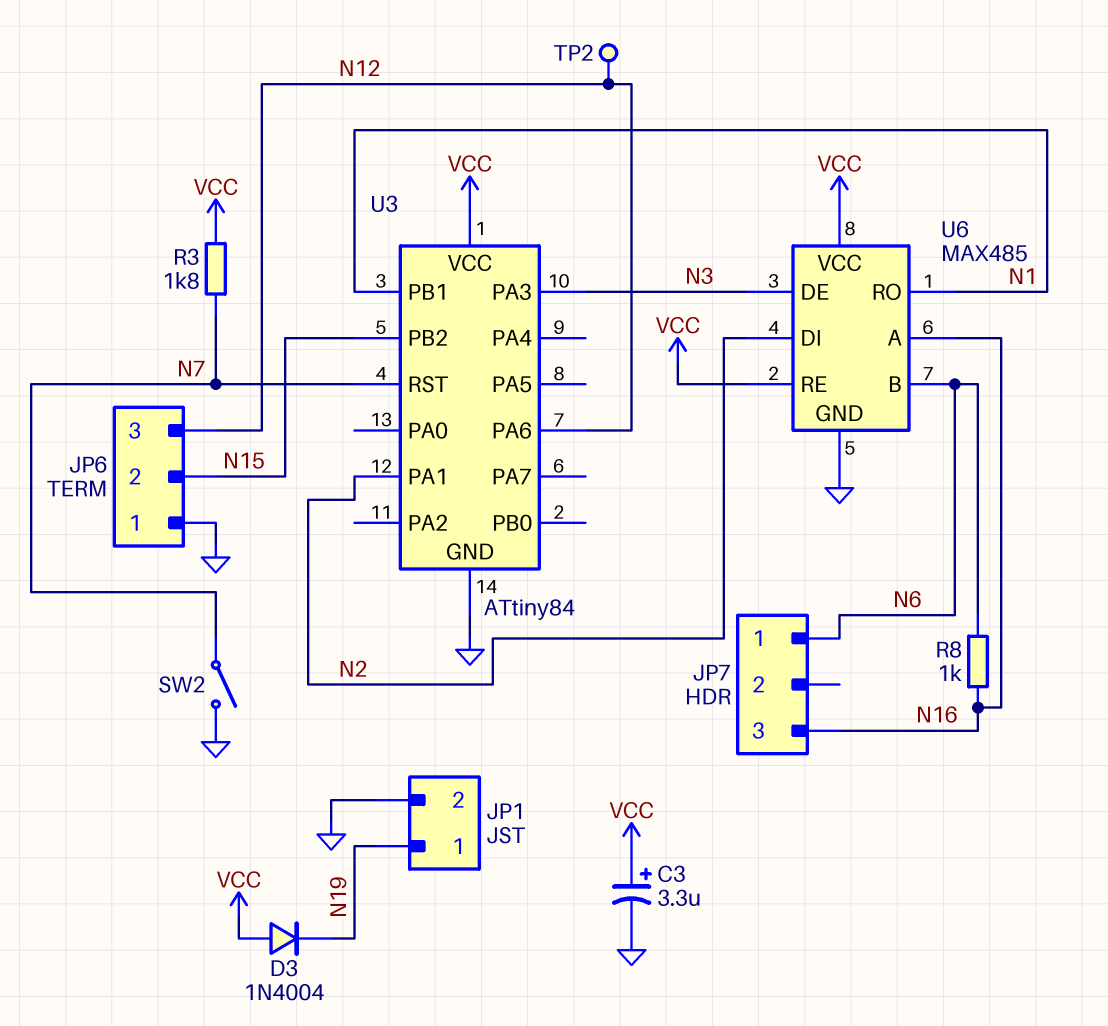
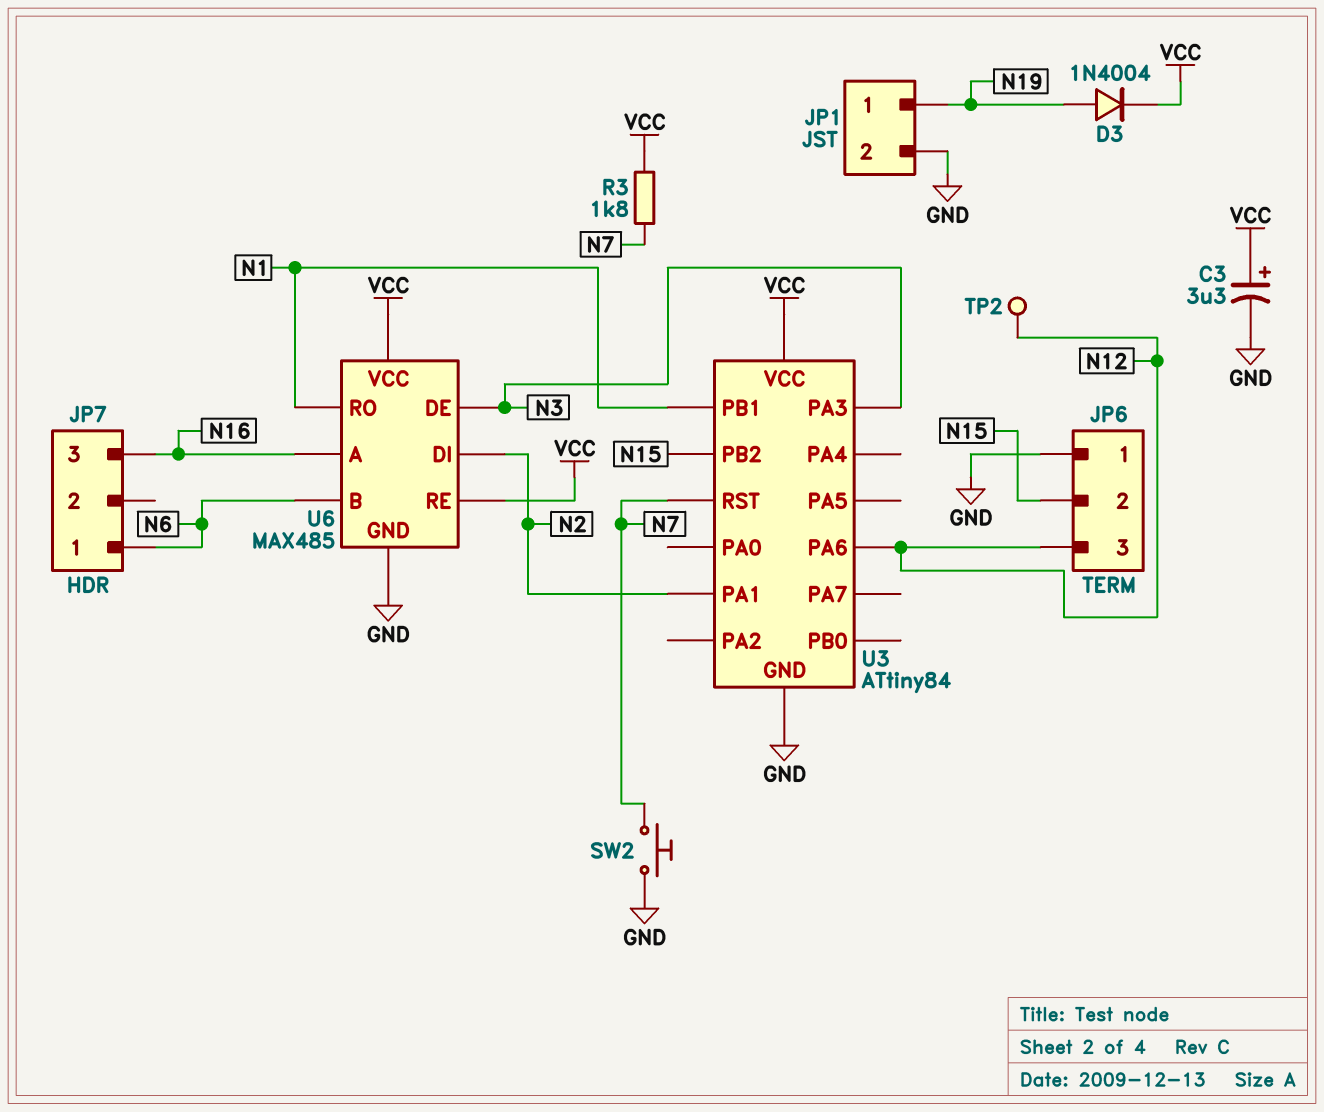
D3: diode 1N4004 (A VCC, K N19) -> diode 1N4004 (A N19, K VCC)
R8: 1k (N6, N16) -> none
SW2: switch (GND, N7) -> button (GND, N7)

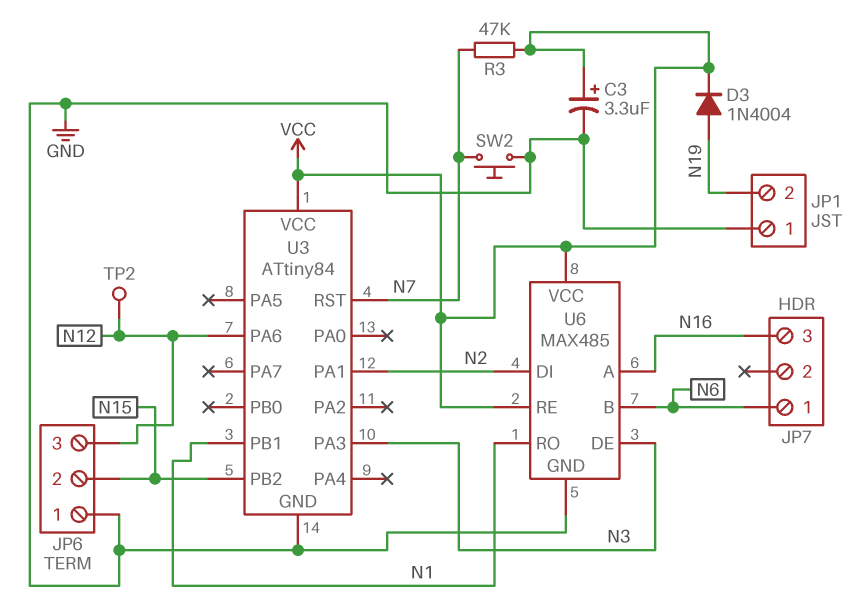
JP1 pin 1: N19 -> GND
JP1 pin 2: GND -> N19
R3: 1.8k (N7, VCC) -> 47k (N7, VCC)

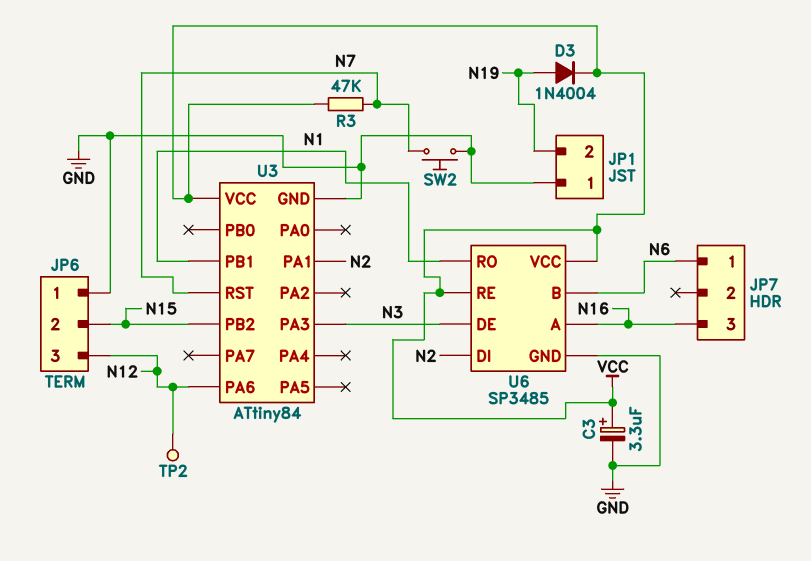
U6: MAX485 -> SP3485

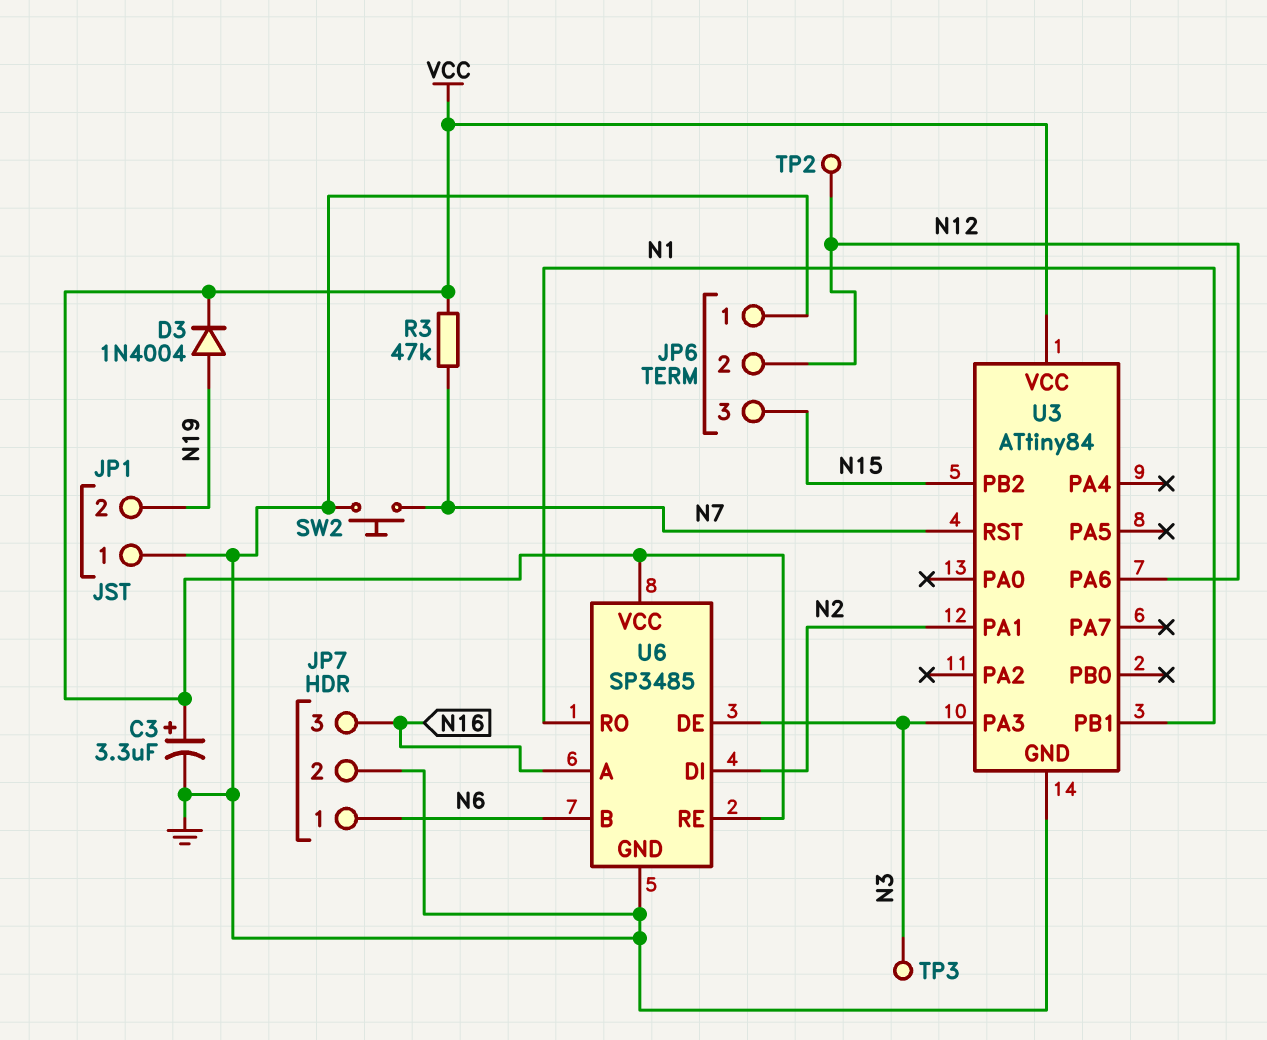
JP6 pin 2: N15 -> N12
JP6 pin 3: N12 -> N15
JP7 pin 2: none -> GND
TP3: none -> test point (N3)

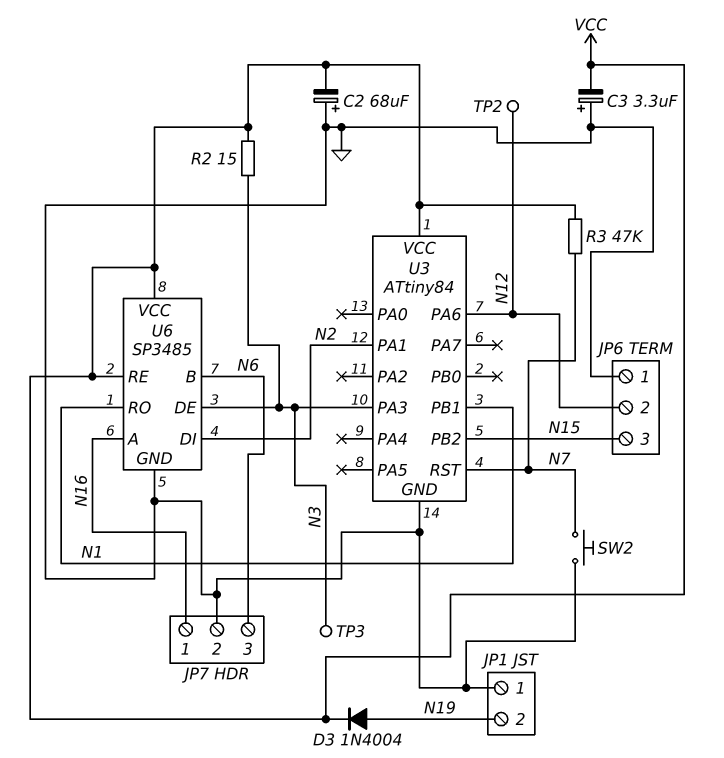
C2: none -> 68uF (plus GND, minus VCC)
C3: 3.3uF (plus VCC, minus GND) -> 3.3uF (plus GND, minus VCC)
JP7 pin 1: N6 -> N16
JP7 pin 3: N16 -> N6
R2: none -> 15 (N3, VCC)

